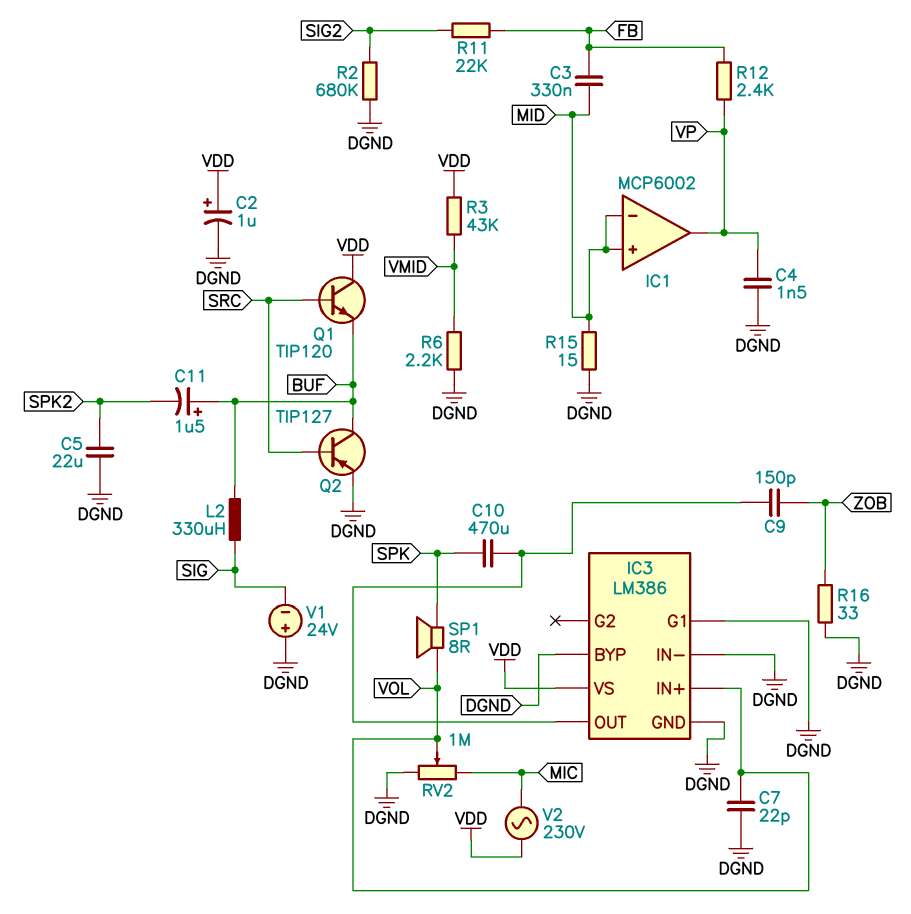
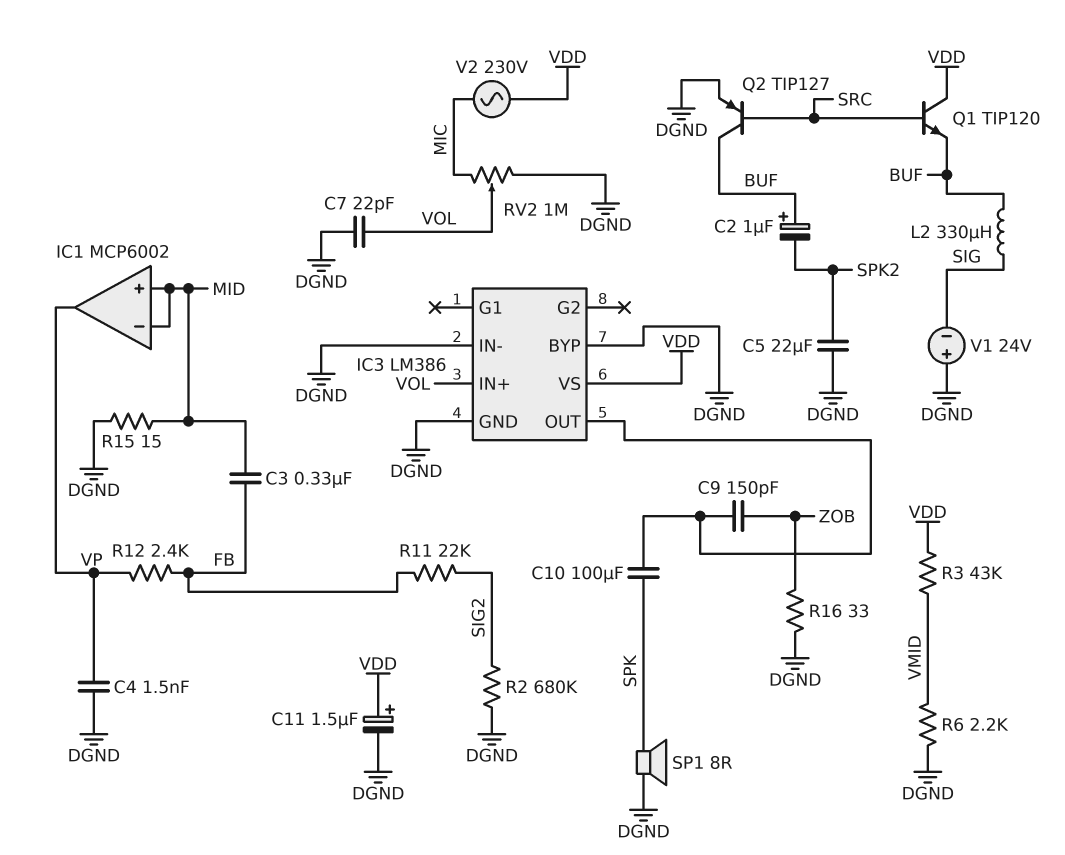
C2: 1uF (plus VDD, minus DGND) -> 1uF (plus BUF, minus SPK2)
C10: 470uF (IC3/OUT, SPK) -> 100uF (IC3/OUT, SPK)
C11: 1.5uF (plus BUF, minus SPK2) -> 1.5uF (plus VDD, minus DGND)
IC3 pin G1: DGND -> none
SP1: speaker 8R (SPK, VOL) -> speaker 8R (DGND, SPK)

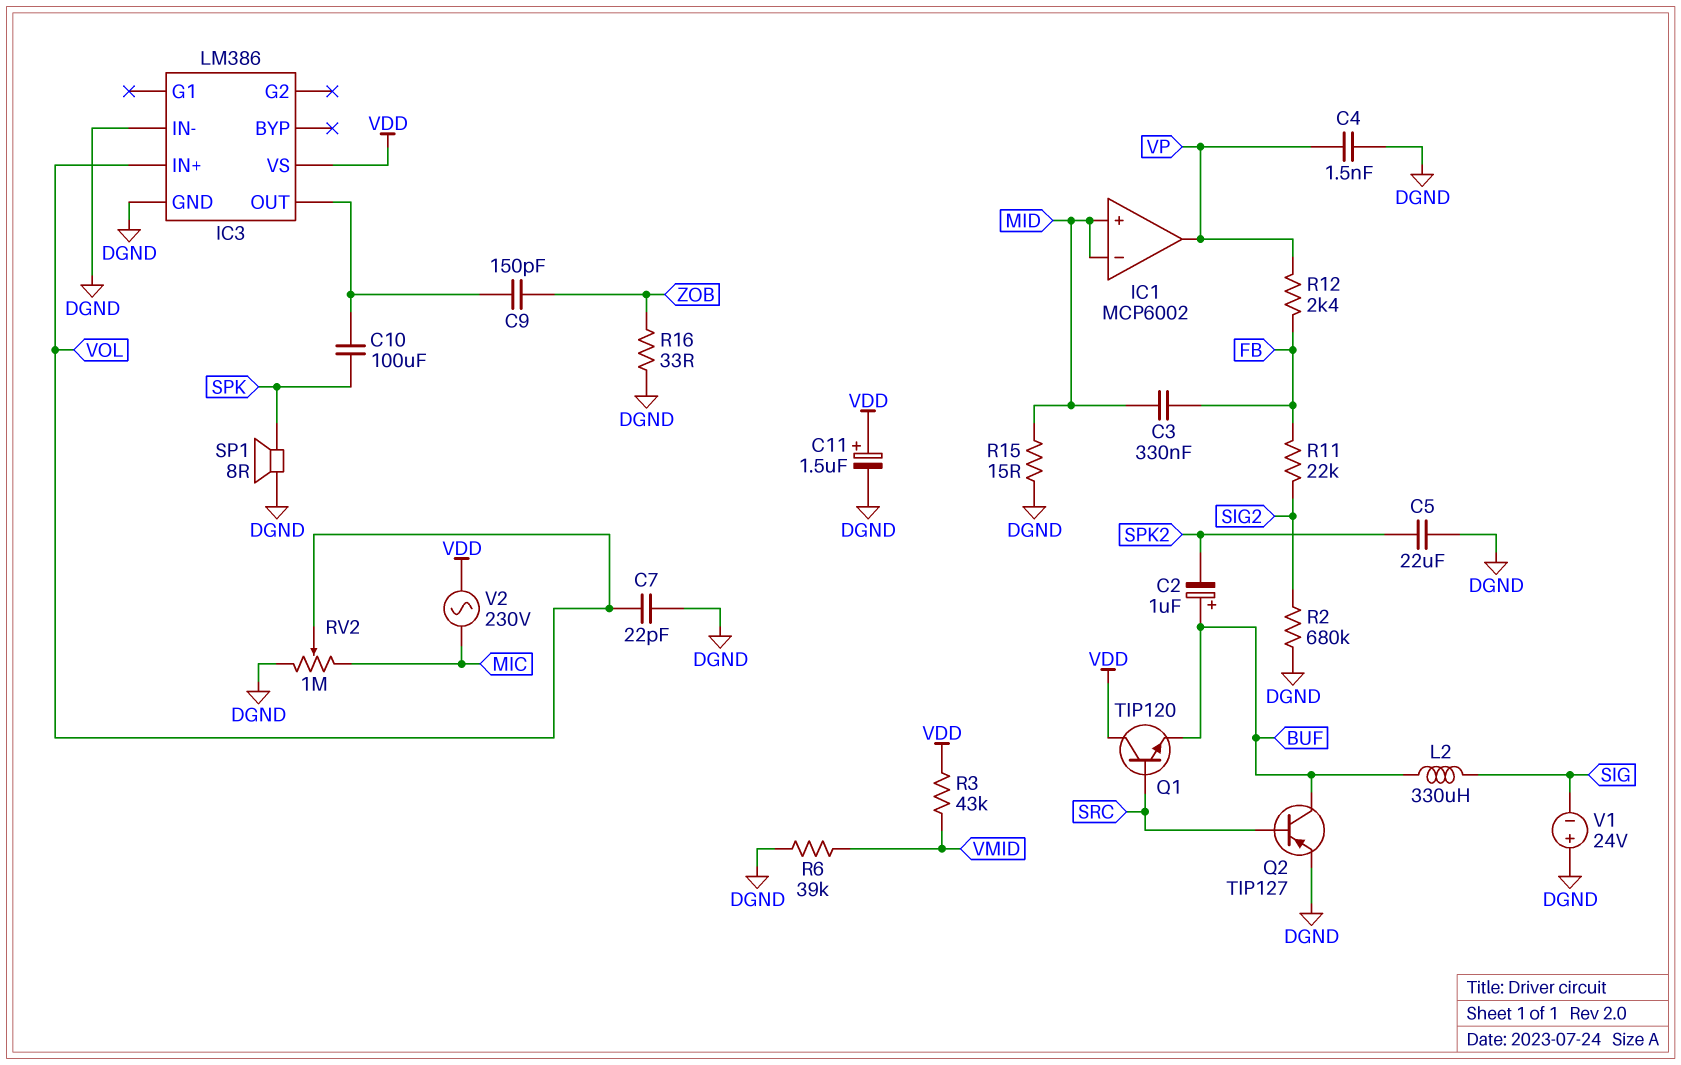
IC3 pin BYP: DGND -> none
R6: 2.2k (DGND, VMID) -> 39k (DGND, VMID)

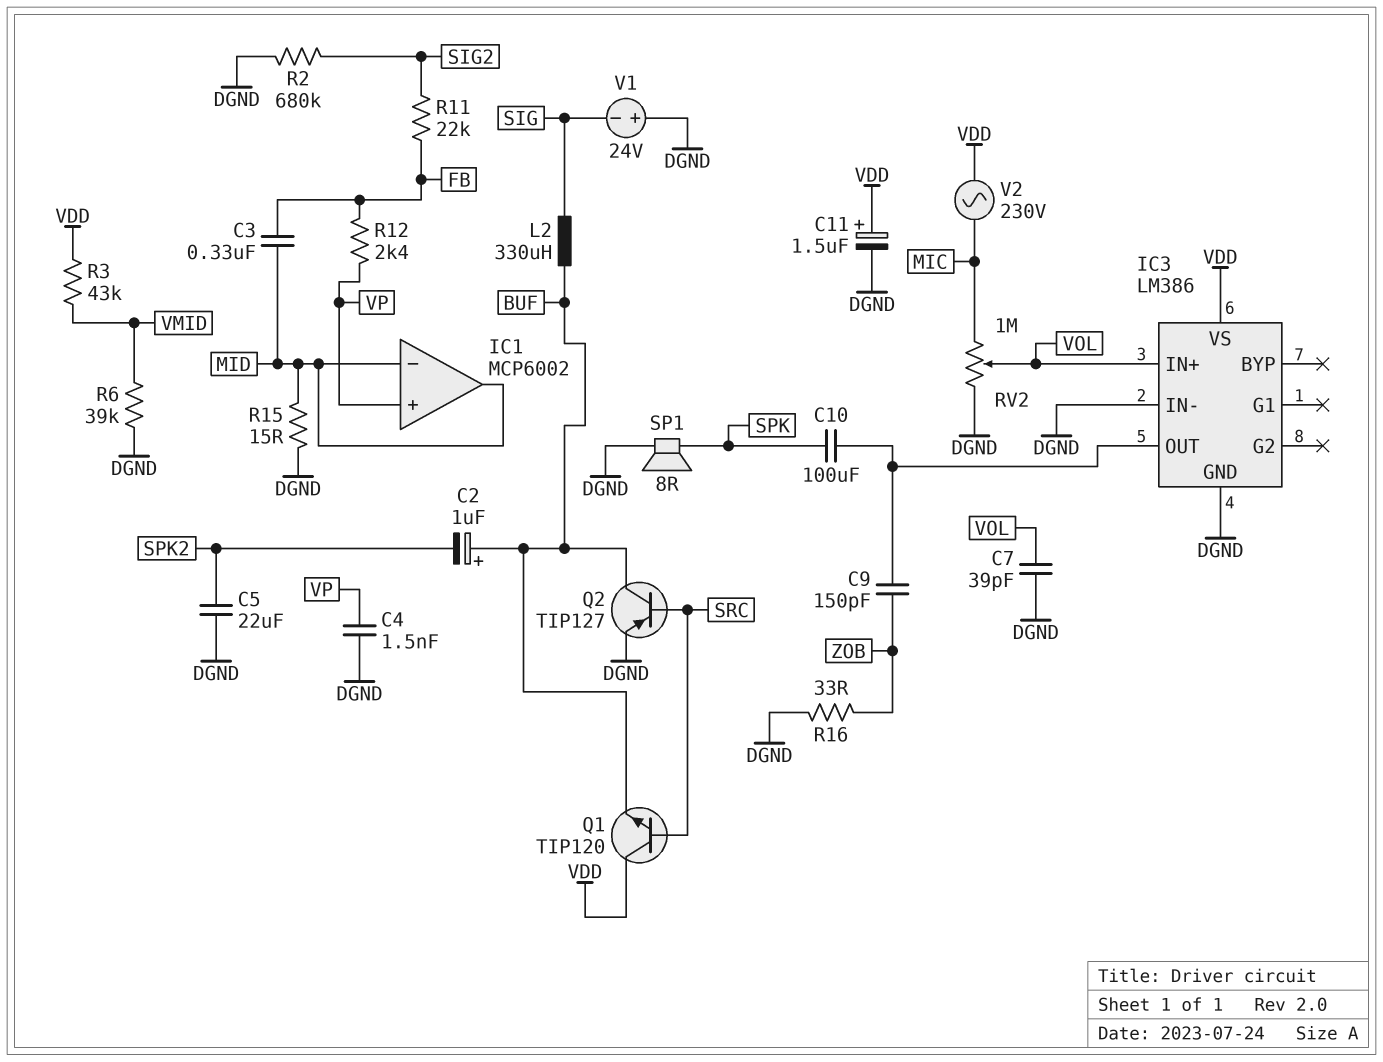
C7: 22pF (DGND, VOL) -> 39pF (DGND, VOL)
IC1 pin in+: MID -> VP
IC1 pin out: VP -> MID

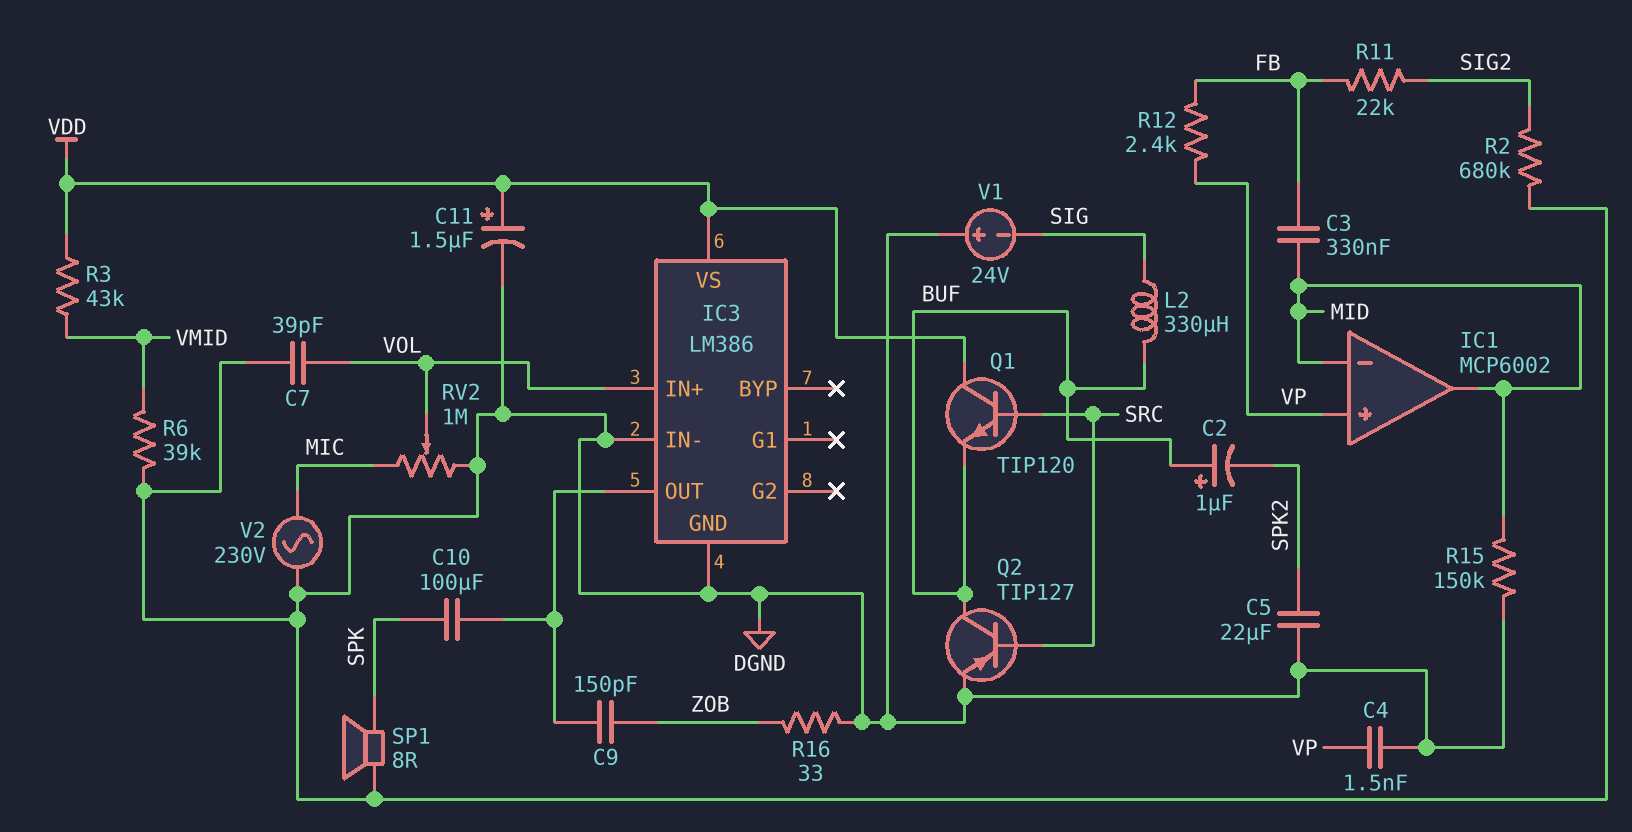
R15: 15 (DGND, MID) -> 150k (DGND, MID)
V2: AC 230V (MIC, VDD) -> AC 230V (DGND, MIC)

